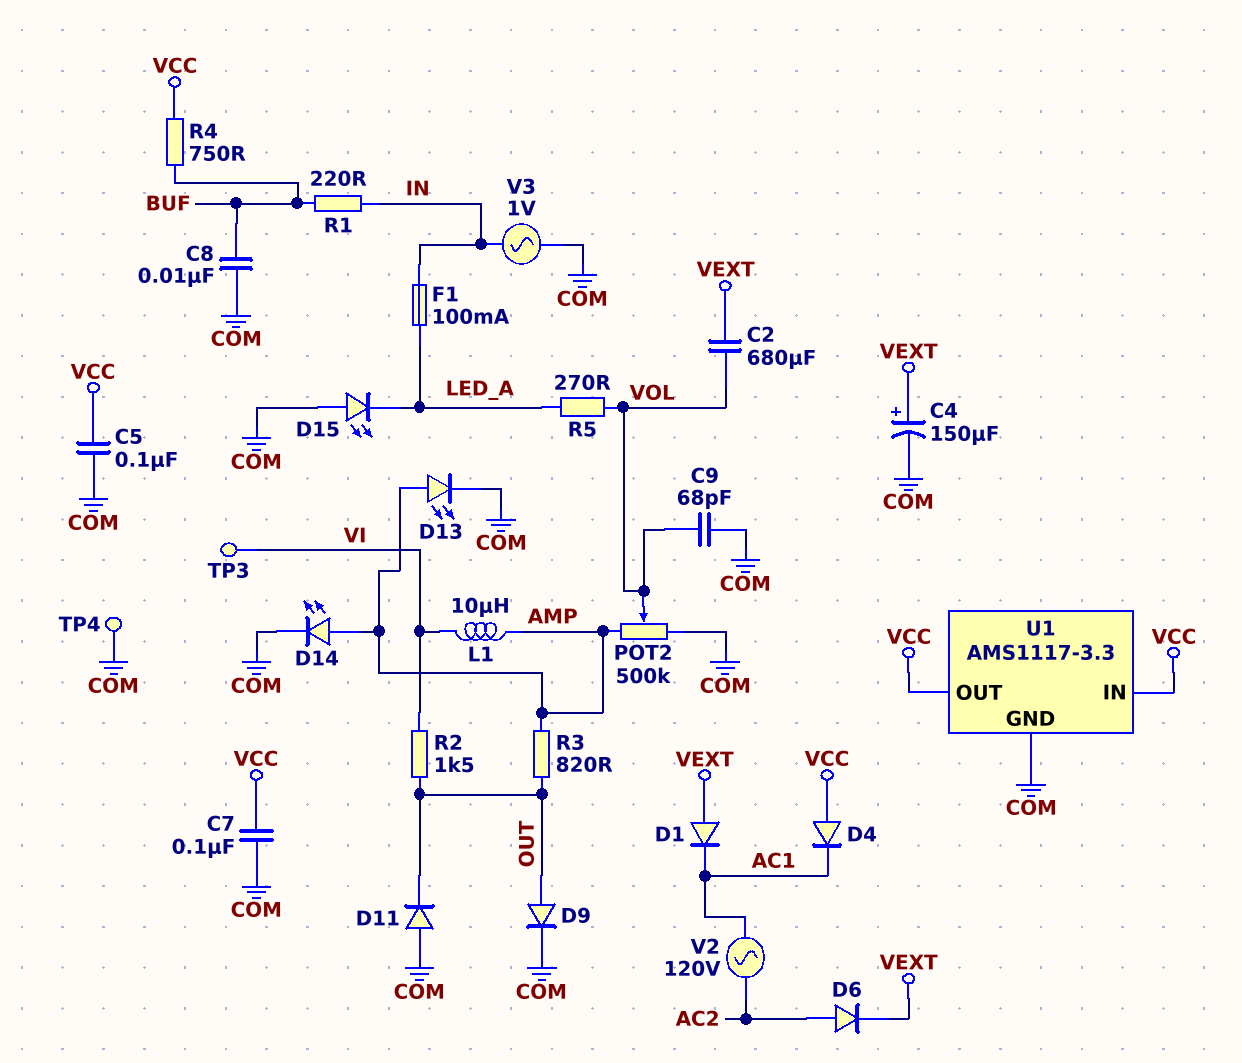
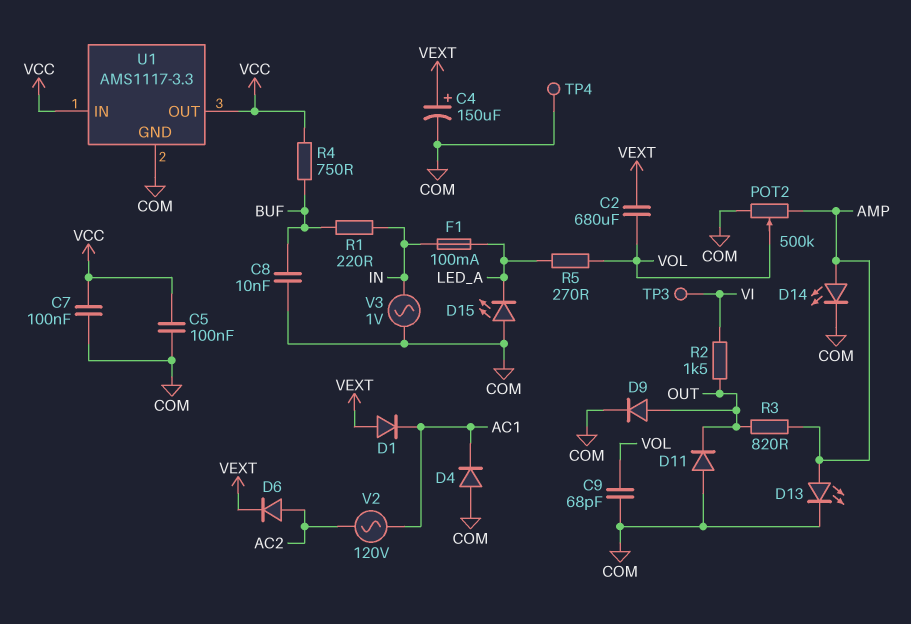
D4: diode (A VCC, K AC1) -> diode (A COM, K AC1)
L1: 10uH (AMP, VI) -> none

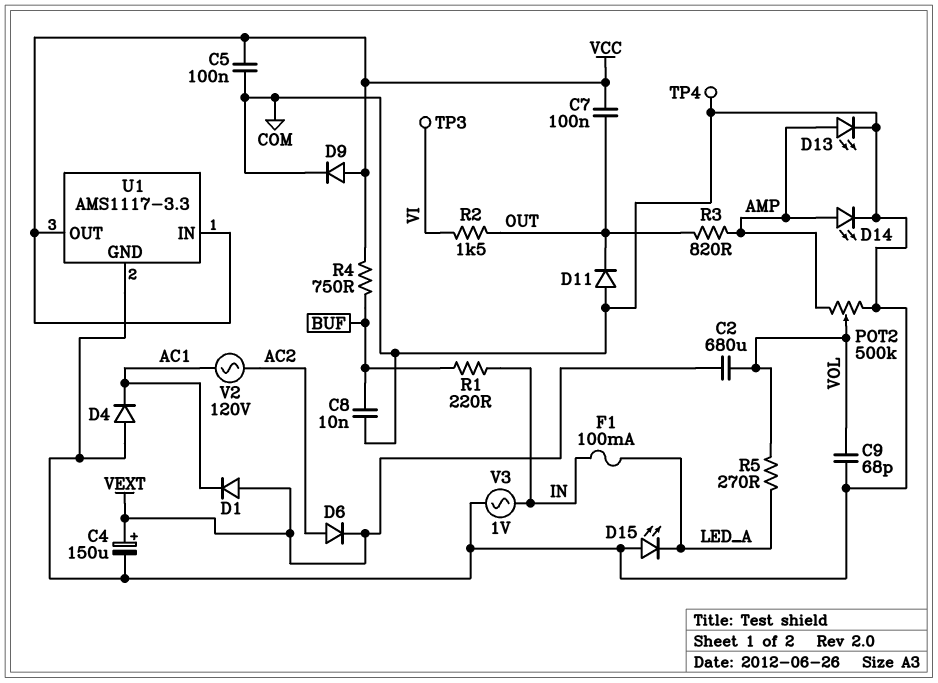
C7: 100nF (COM, VCC) -> 100nF (OUT, VCC)
D9: diode (A OUT, K COM) -> diode (A VCC, K COM)

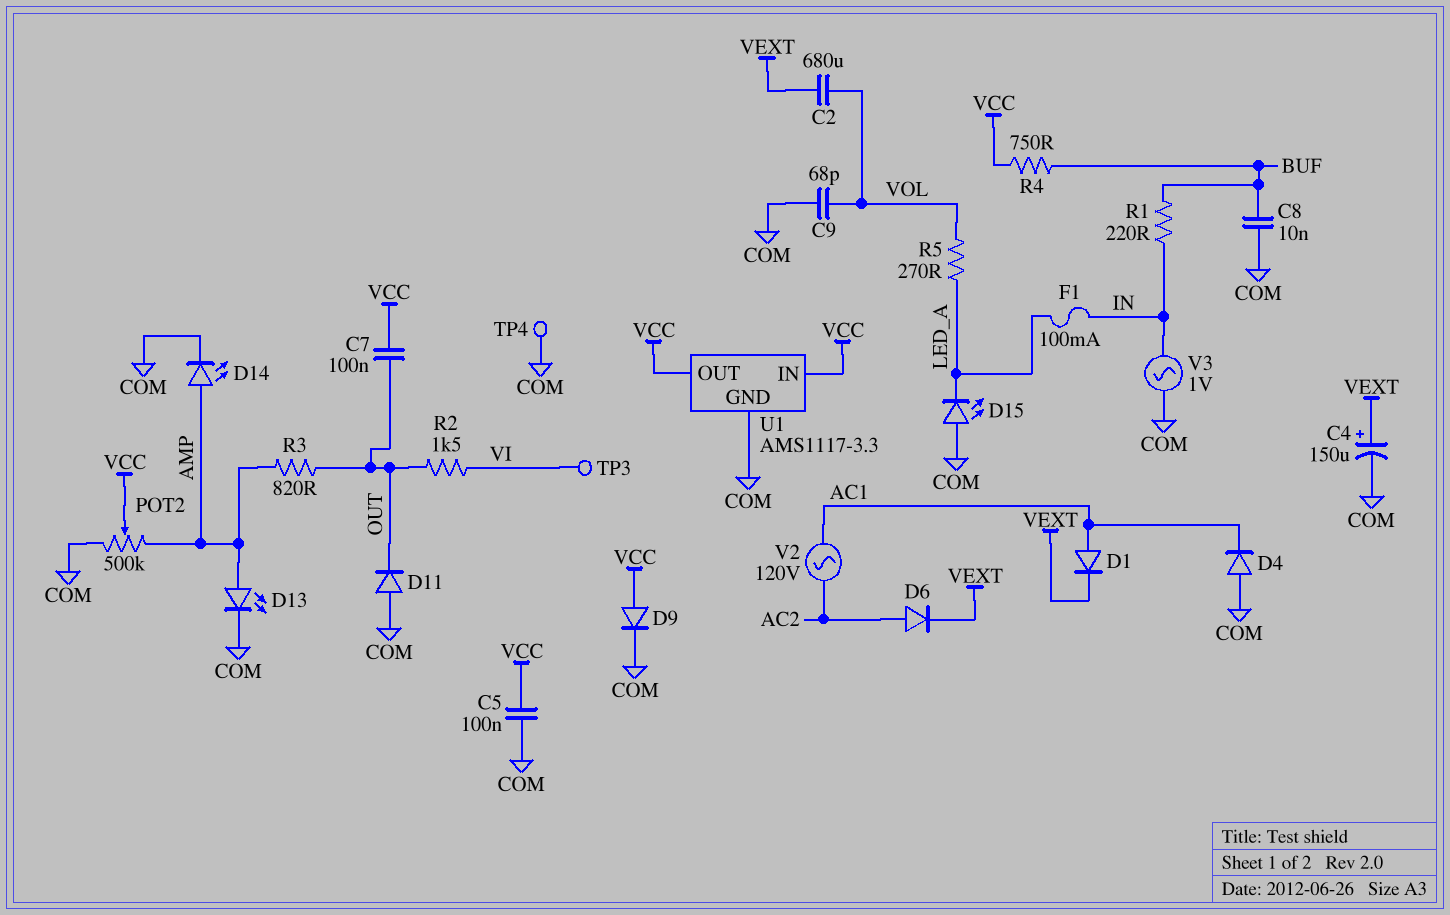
D1: diode (A VEXT, K AC1) -> diode (A AC1, K VEXT)
POT2: 500k (AMP, COM, wiper VOL) -> 500k (AMP, COM, wiper VCC)

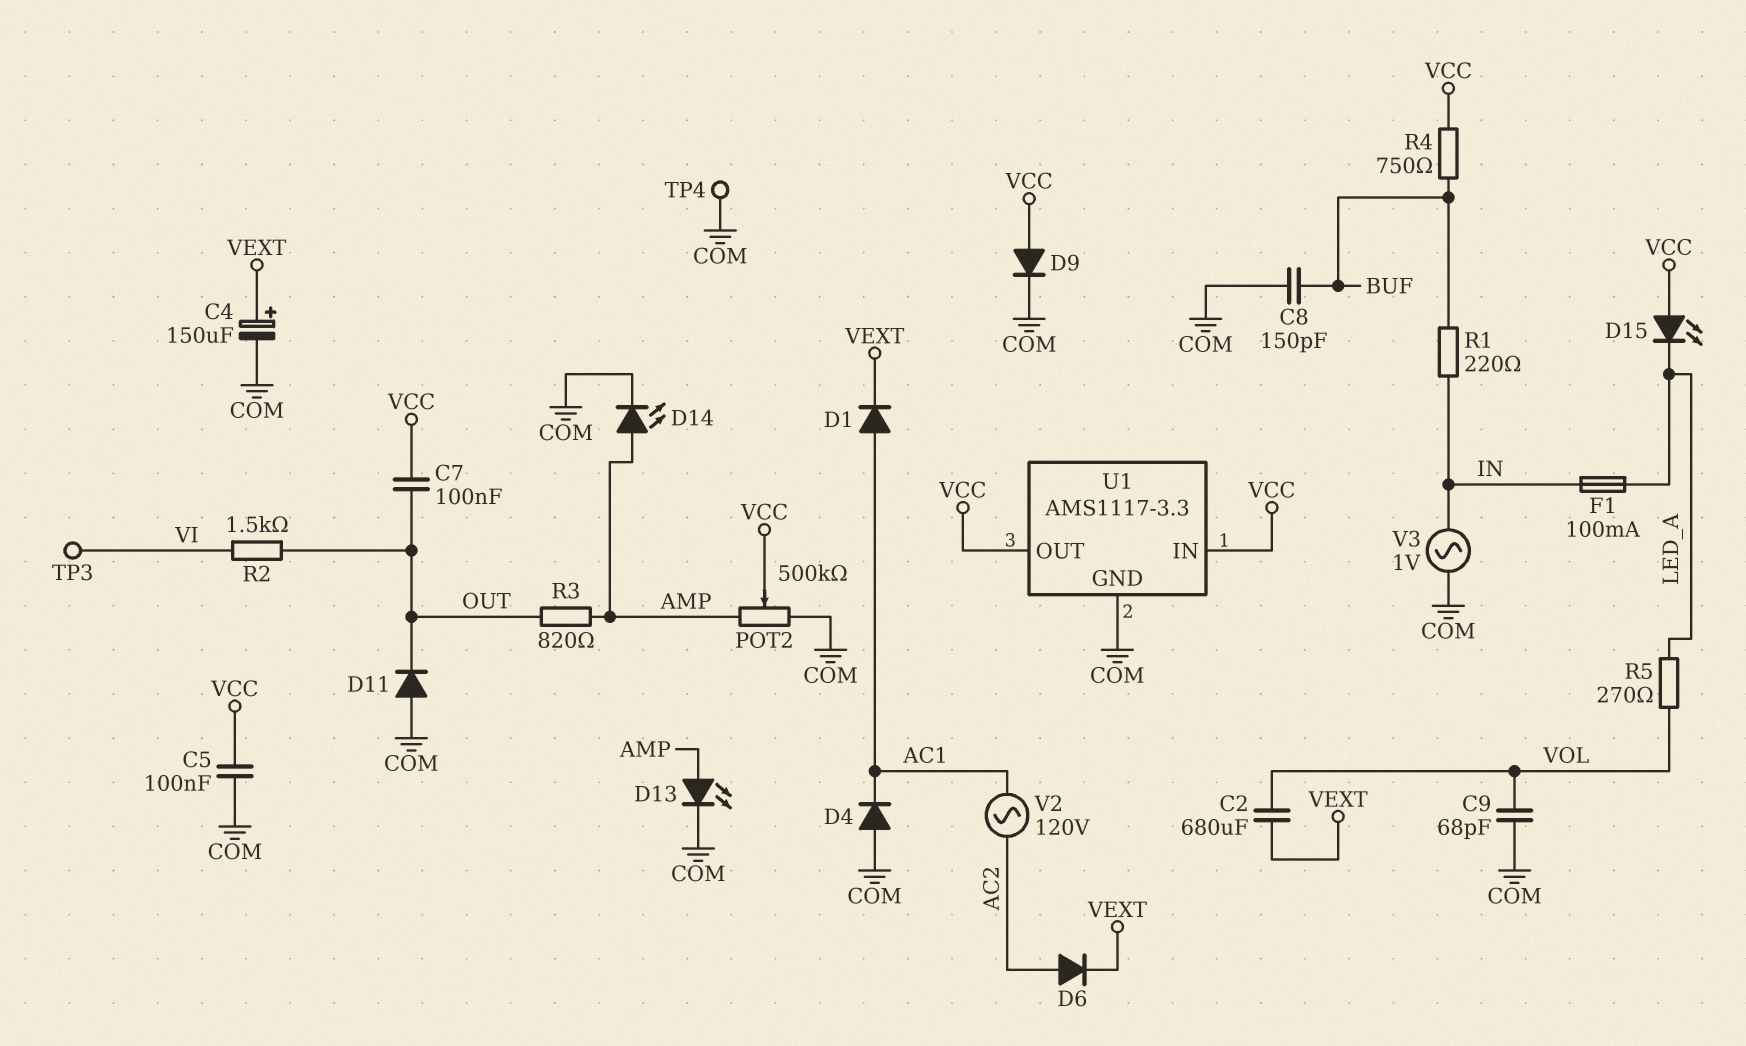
C8: 10nF (BUF, COM) -> 150pF (BUF, COM)
D15: LED (A COM, K LED_A) -> LED (A VCC, K LED_A)

